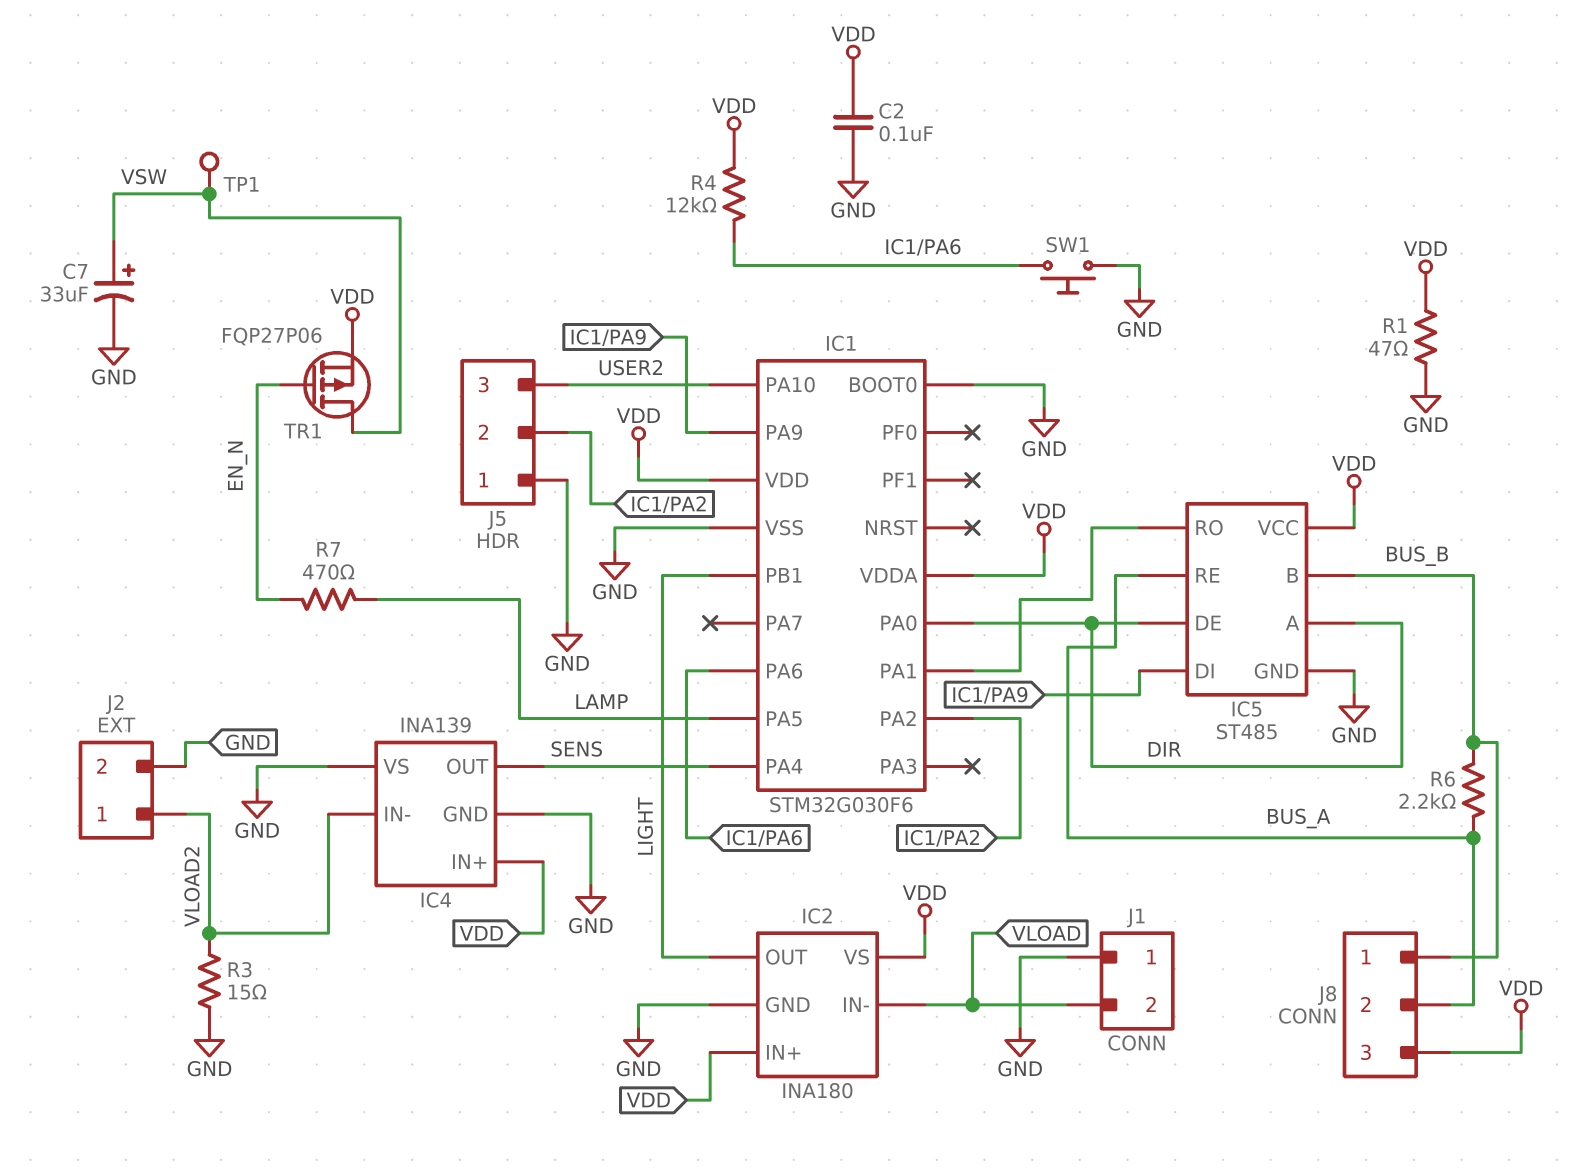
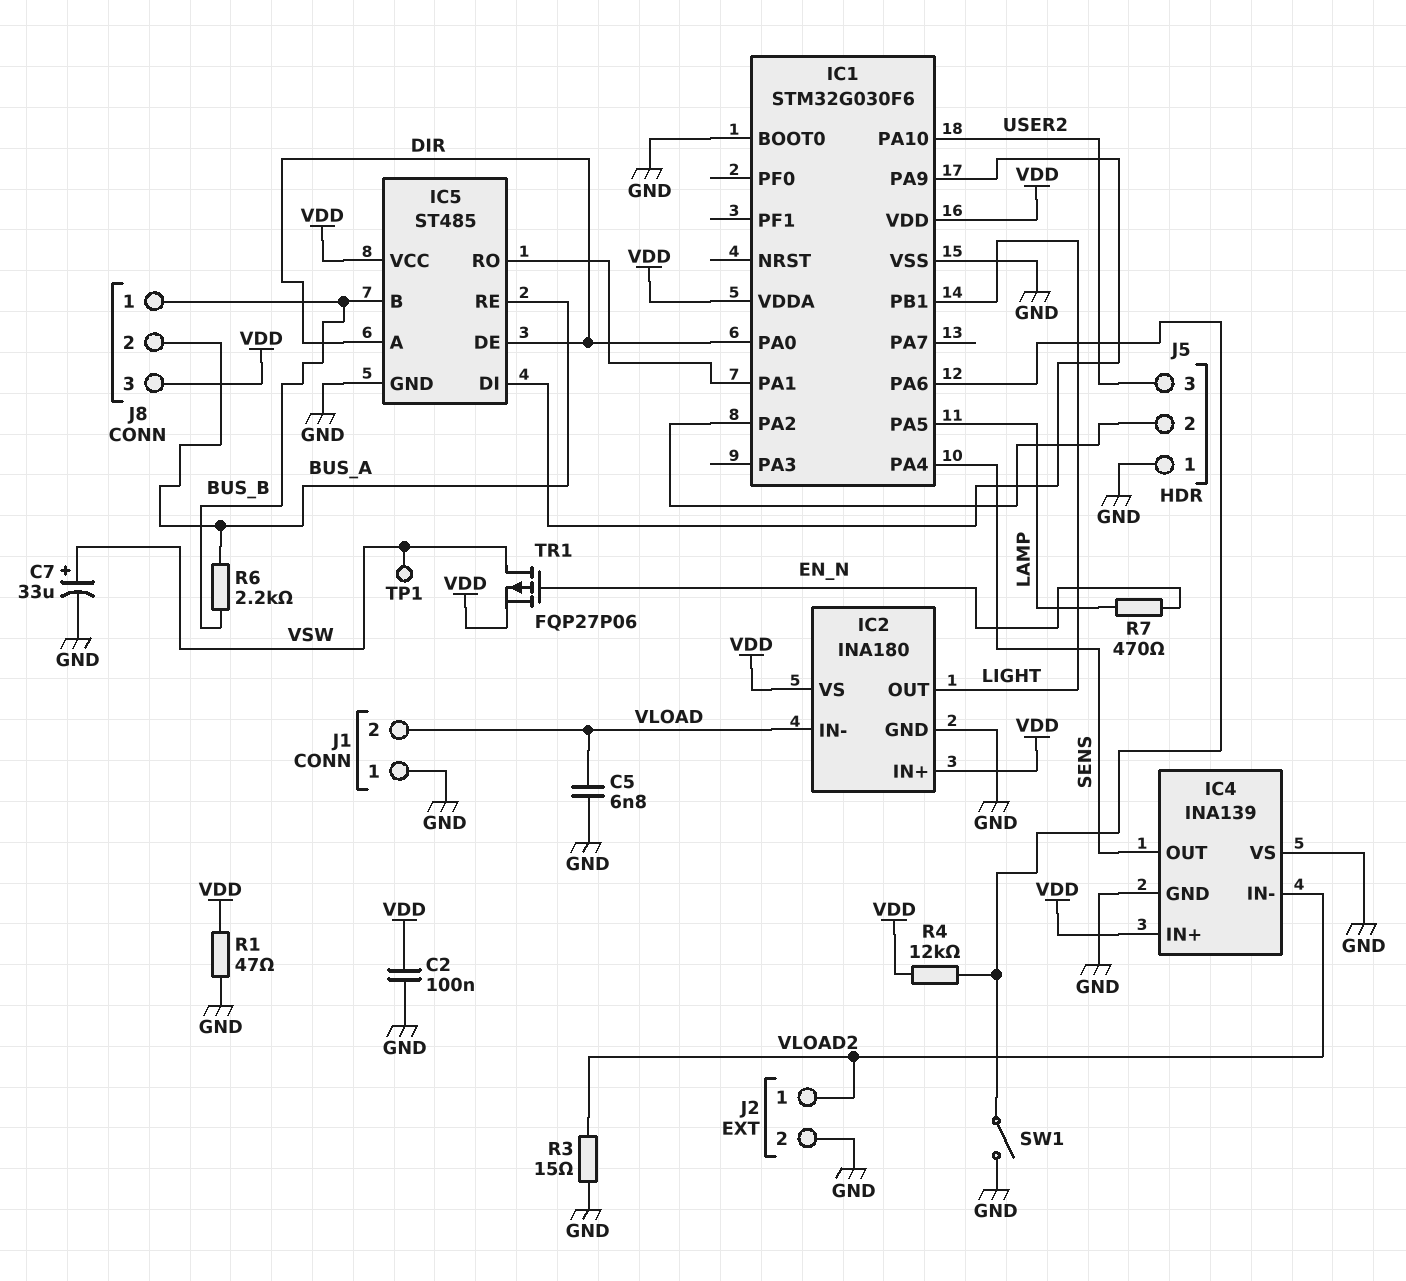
C5: none -> 6.8nF (GND, VLOAD)
SW1: button (GND, IC1/PA6) -> switch (GND, IC1/PA6)

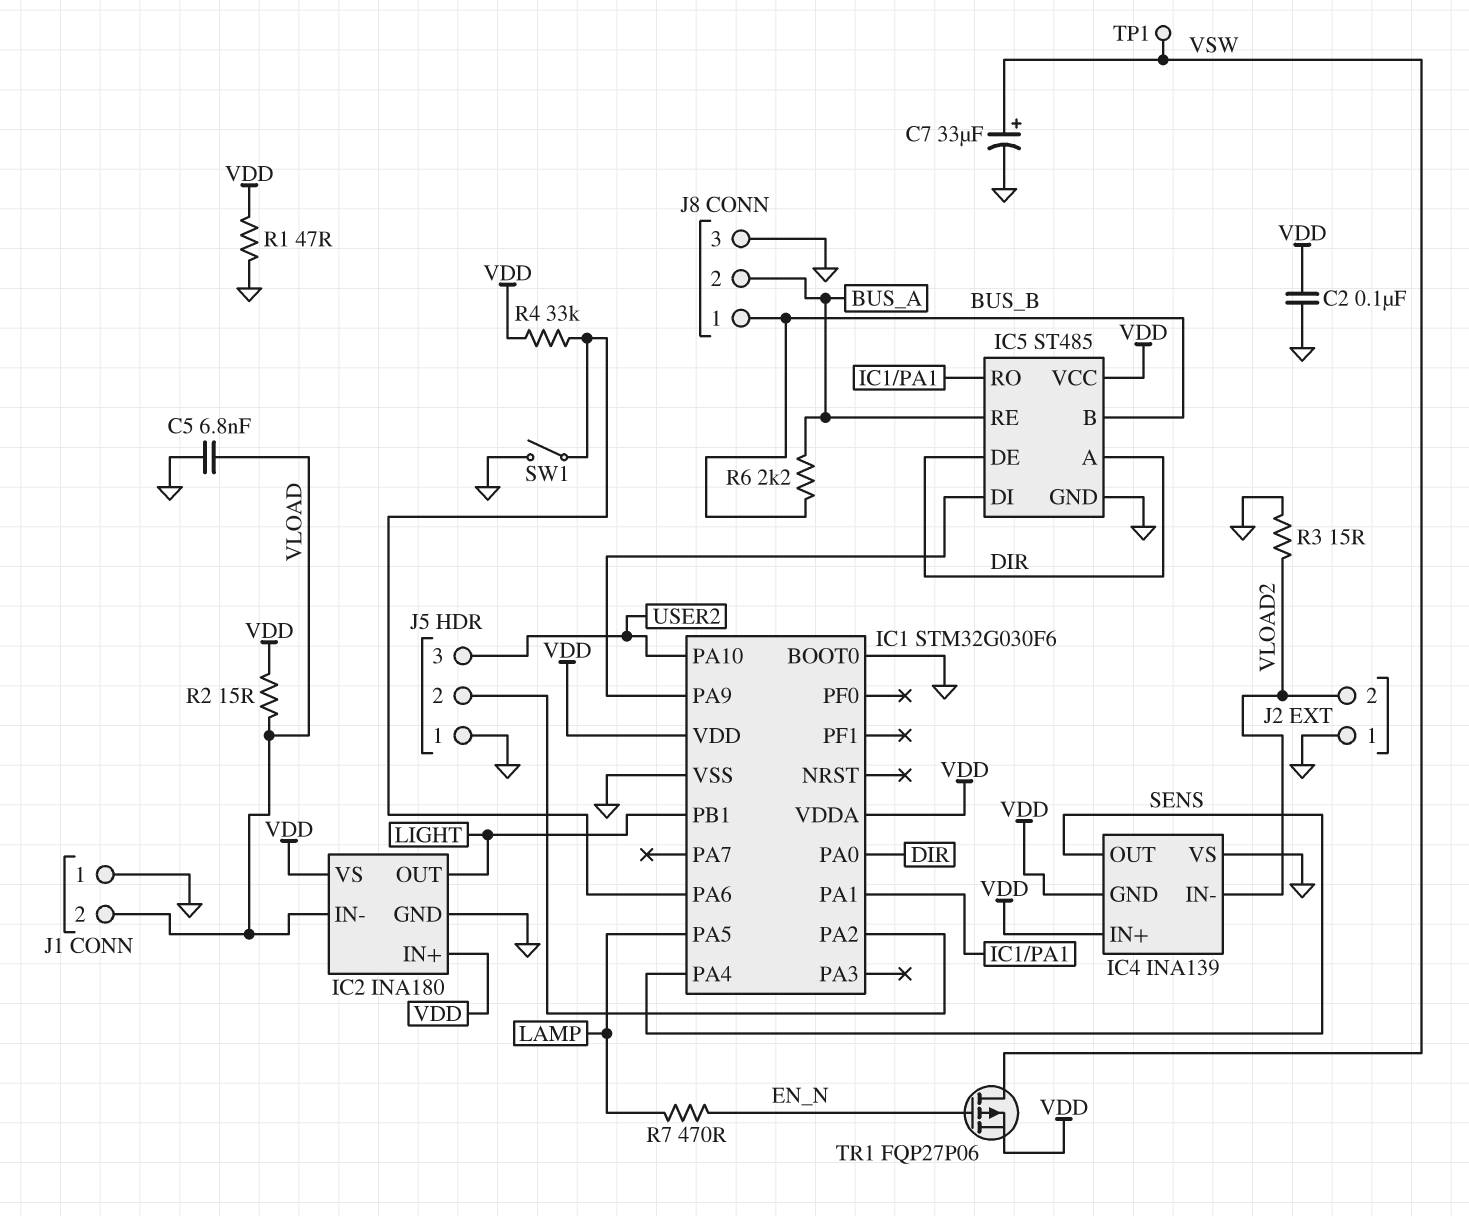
IC4 pin GND: GND -> VDD
J2 pin 1: VLOAD2 -> GND
J2 pin 2: GND -> VLOAD2
J8 pin 3: VDD -> GND
R2: none -> 15 (VDD, VLOAD)
R4: 12k (IC1/PA6, VDD) -> 33k (IC1/PA6, VDD)

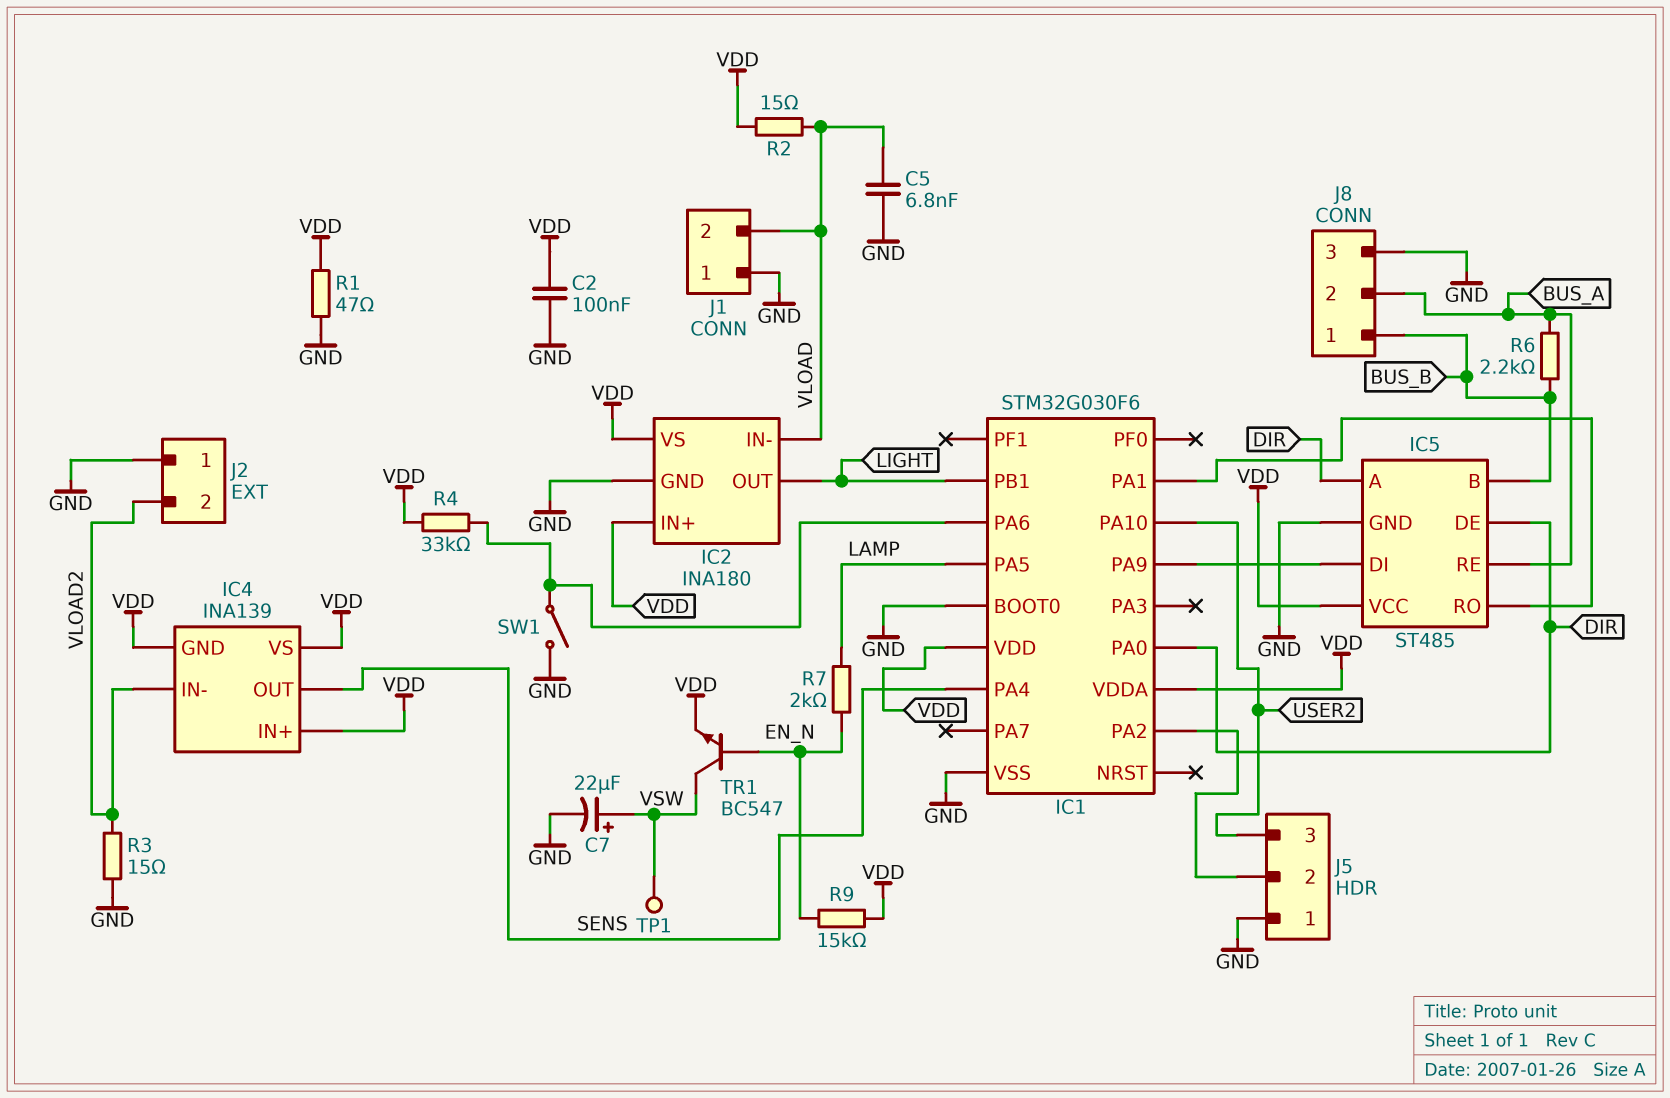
C7: 33uF (plus VSW, minus GND) -> 22uF (plus VSW, minus GND)
IC4 pin VS: GND -> VDD
R7: 470 (EN_N, LAMP) -> 2k (EN_N, LAMP)
R9: none -> 15k (EN_N, VDD)
TR1: PMOS FQP27P06 (G EN_N, D VSW, S VDD) -> NPN BC547 (B EN_N, C VSW, E VDD)

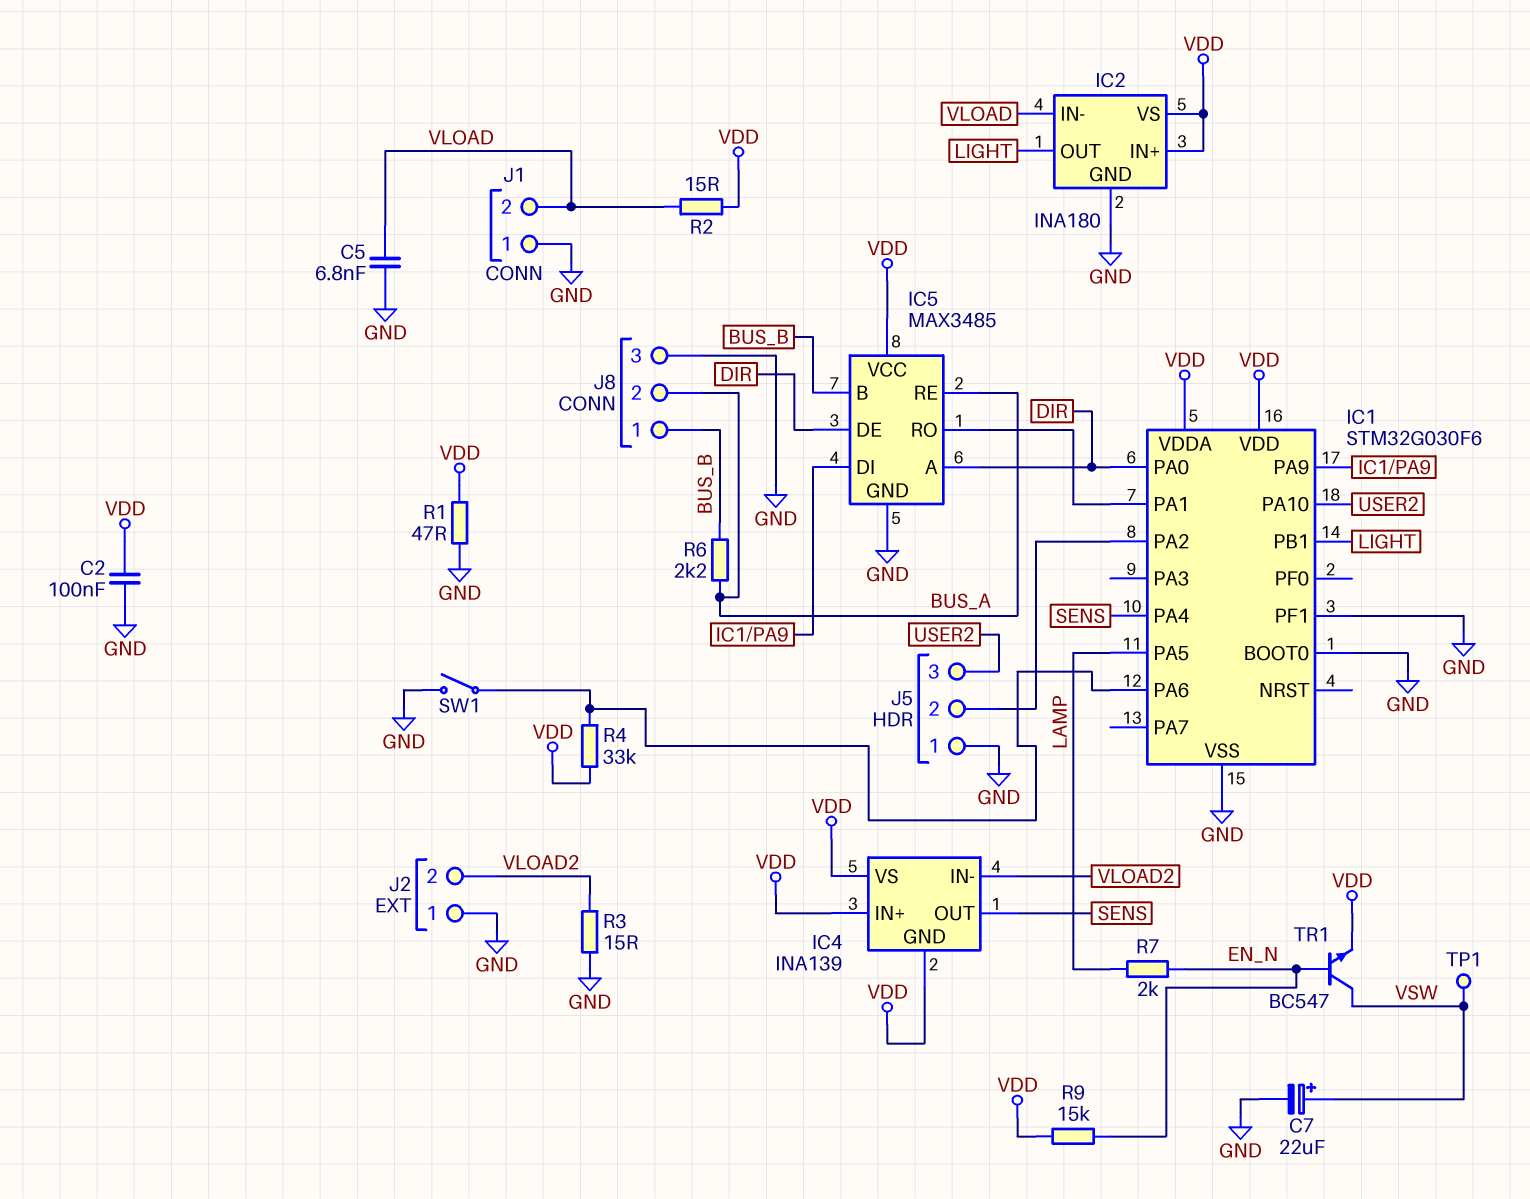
IC1 pin PF1: none -> GND
IC5: ST485 -> MAX3485

